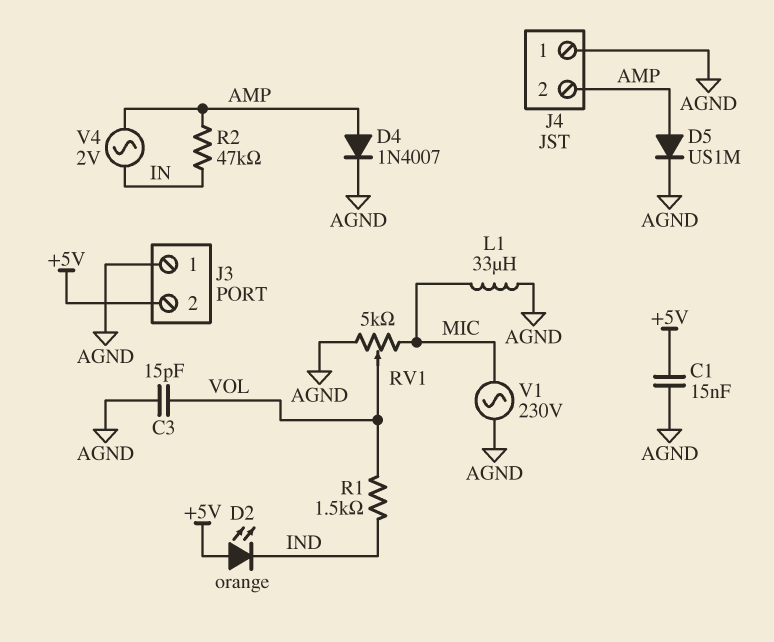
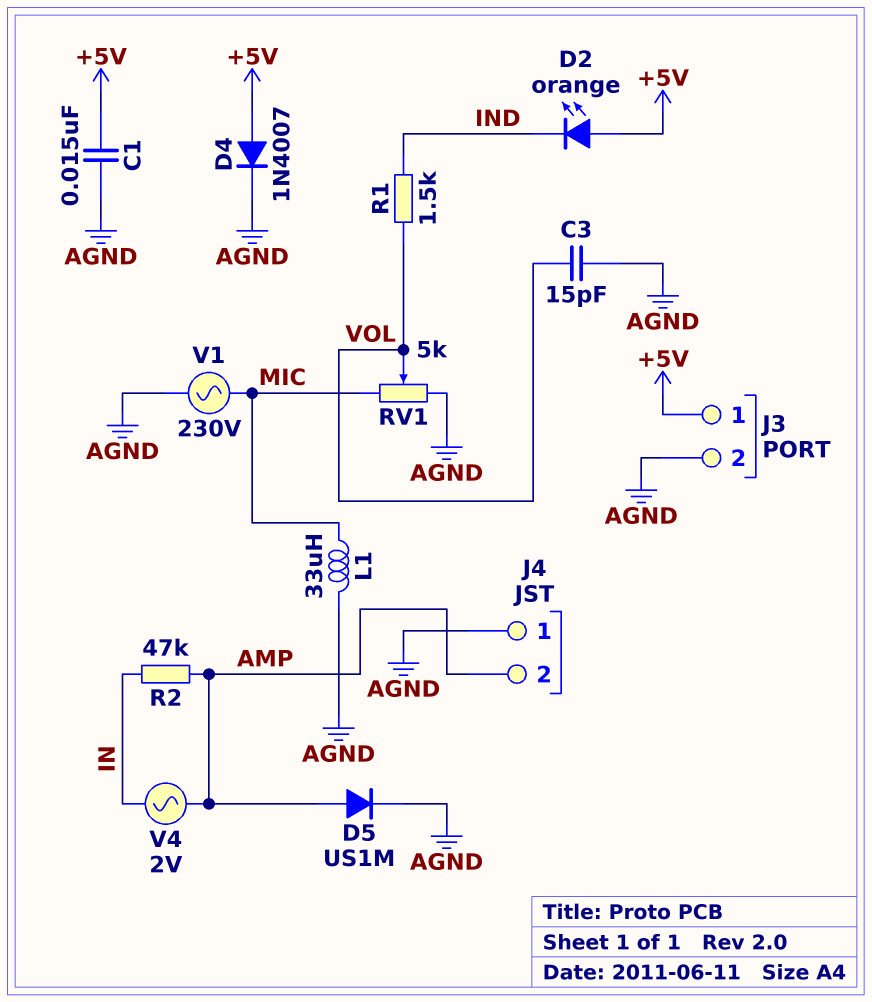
D4: diode 1N4007 (A AMP, K AGND) -> diode 1N4007 (A +5V, K AGND)
J3 pin 1: AGND -> +5V
J3 pin 2: +5V -> AGND

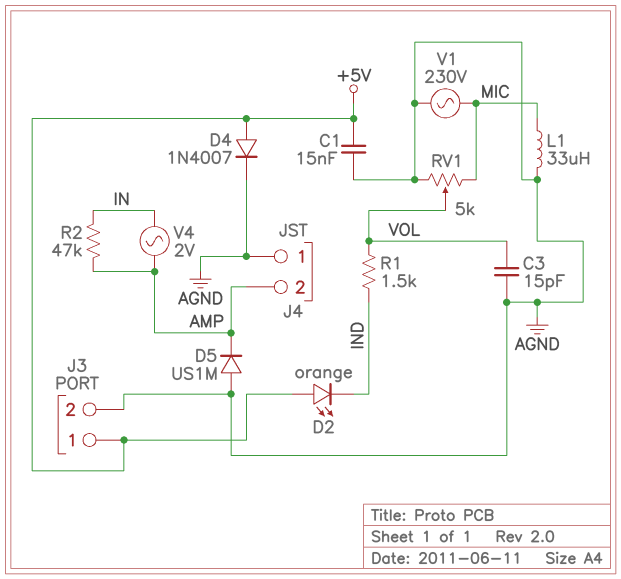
D5: diode US1M (A AMP, K AGND) -> diode US1M (A AGND, K AMP)

